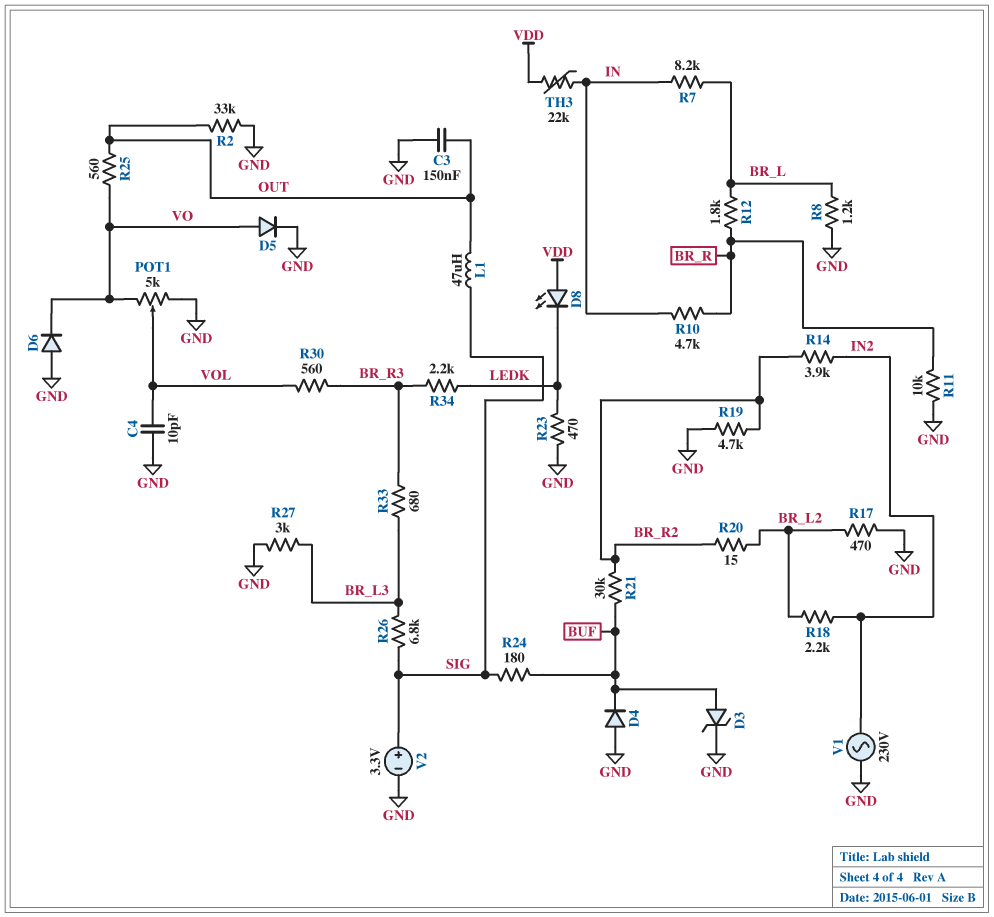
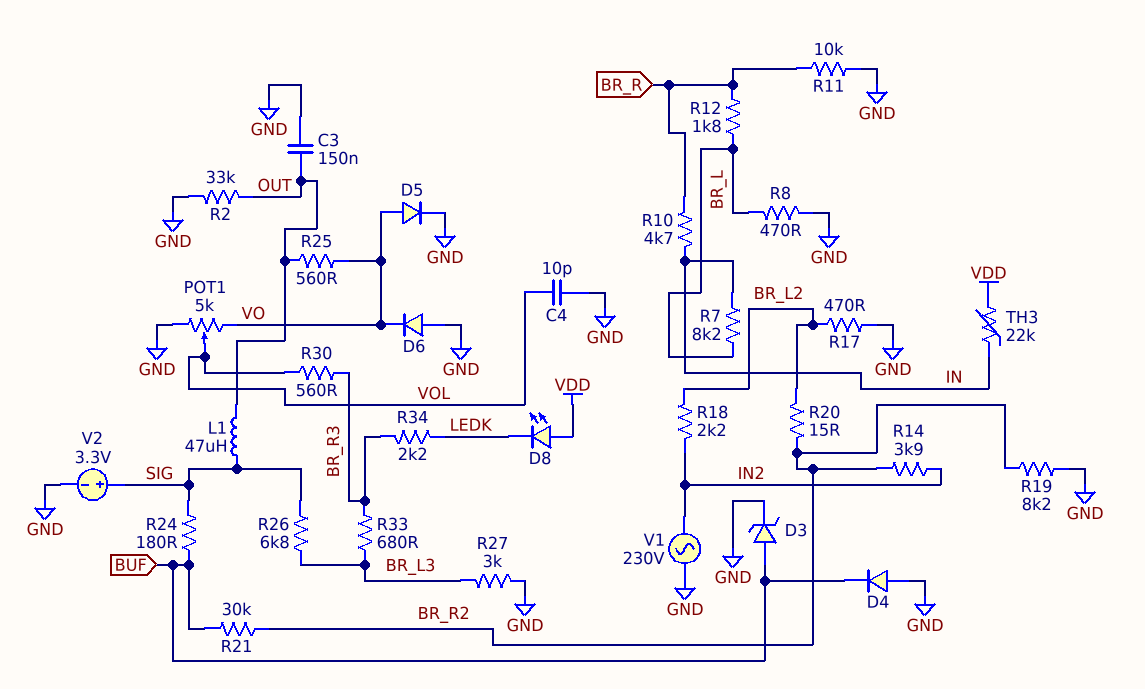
R8: 1.2k (BR_L, GND) -> 470 (BR_L, GND)
R19: 4.7k (BR_R2, GND) -> 8.2k (BR_R2, GND)
R23: 470 (GND, LEDK) -> none

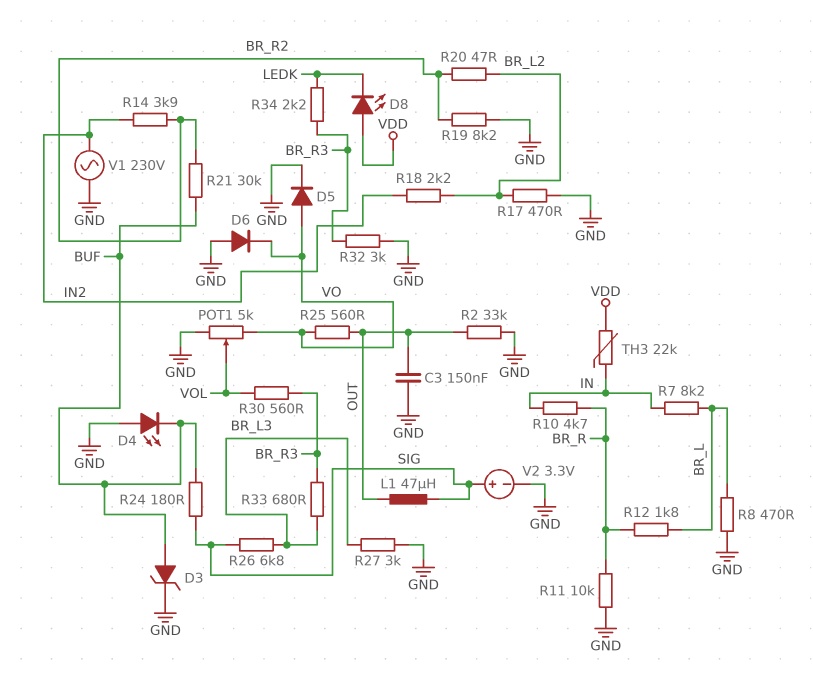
C4: 10pF (GND, VOL) -> none
D4: diode (A GND, K BUF) -> LED (A GND, K BUF)
R20: 15 (BR_L2, BR_R2) -> 47 (BR_L2, BR_R2)
R32: none -> 3k (BR_R3, GND)

